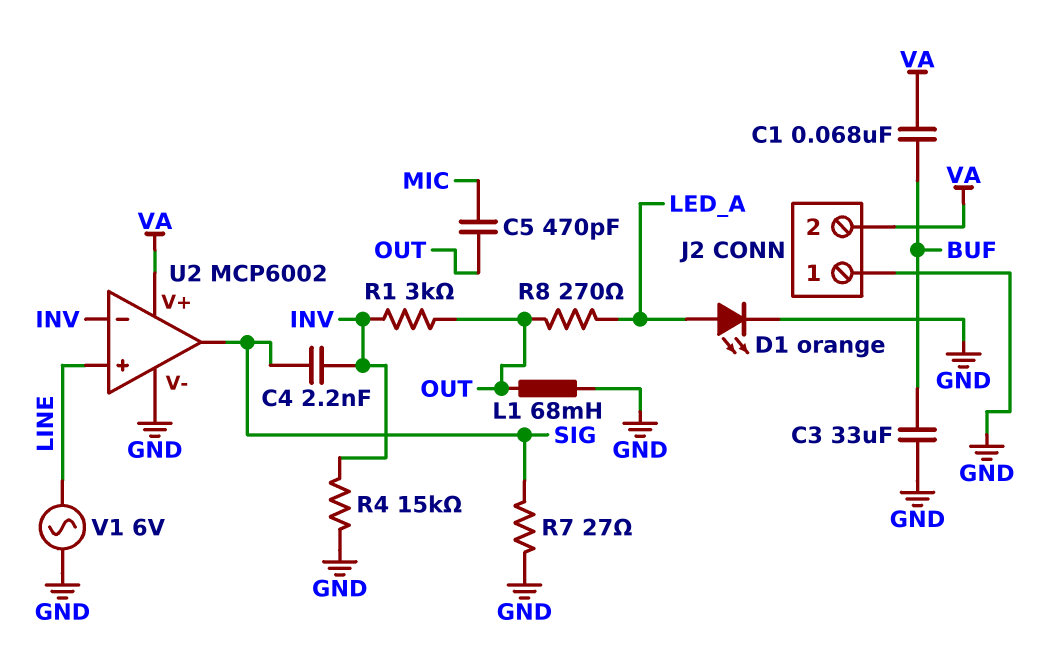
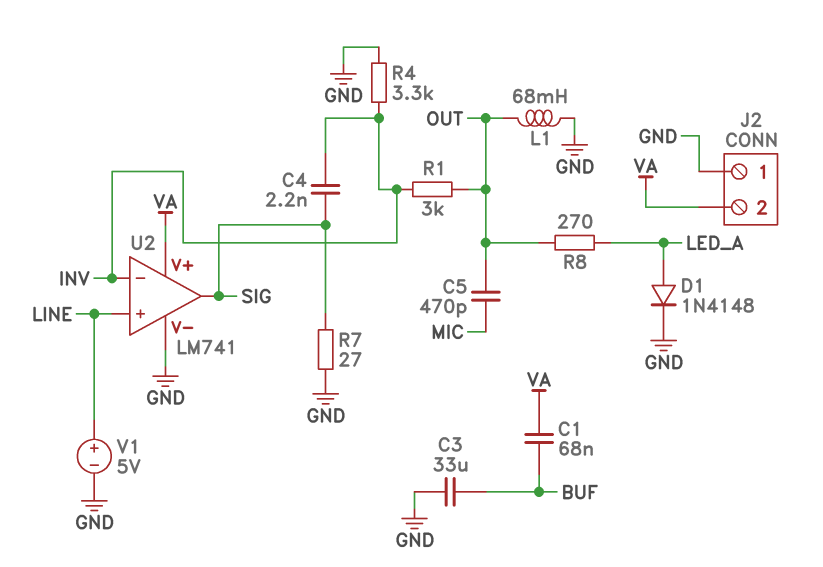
D1: LED orange (A LED_A, K GND) -> diode 1N4148 (A LED_A, K GND)
R4: 15k (GND, INV) -> 3.3k (GND, INV)
U2: MCP6002 -> LM741
V1: AC 6V (GND, LINE) -> 5V (plus LINE, minus GND)

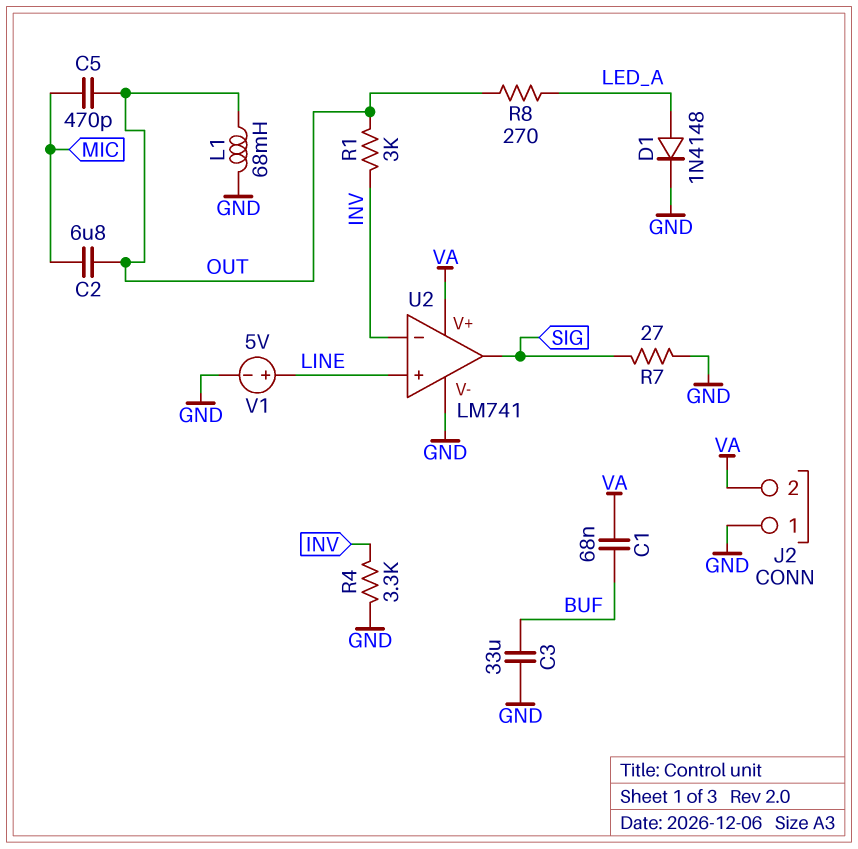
C2: none -> 6.8uF (MIC, OUT)
C4: 2.2nF (INV, SIG) -> none

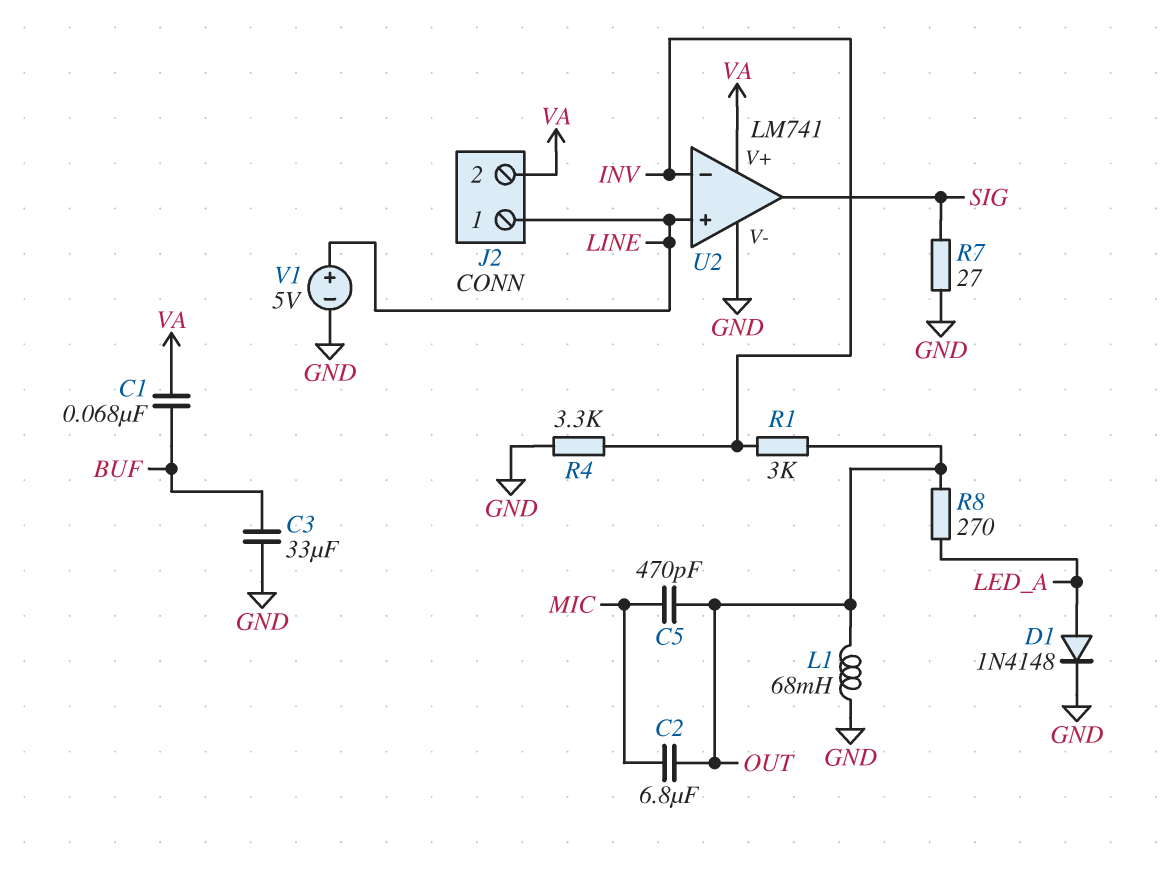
J2 pin 1: GND -> LINE

